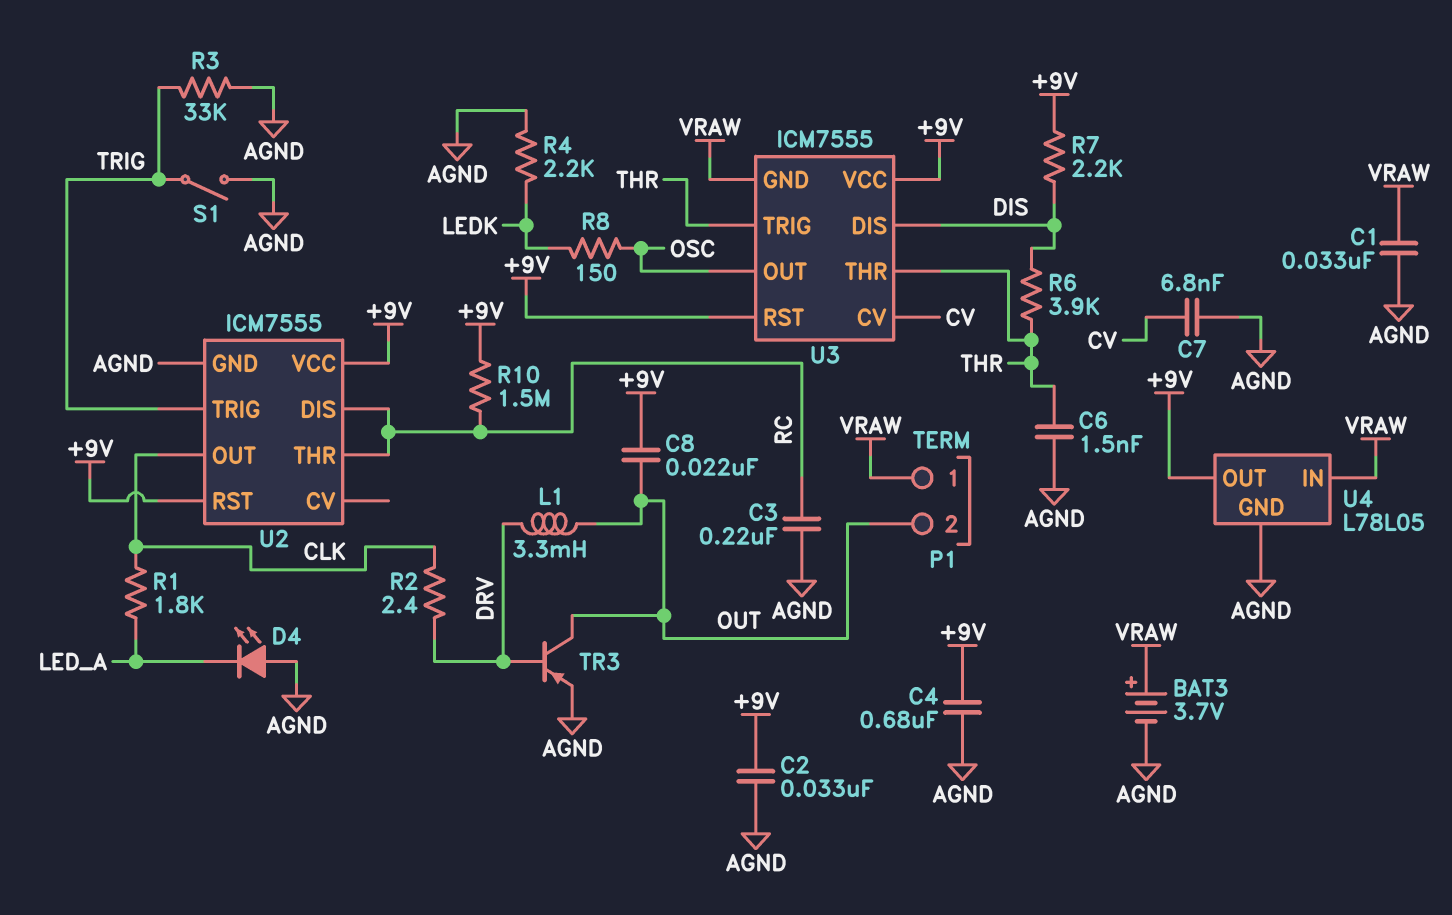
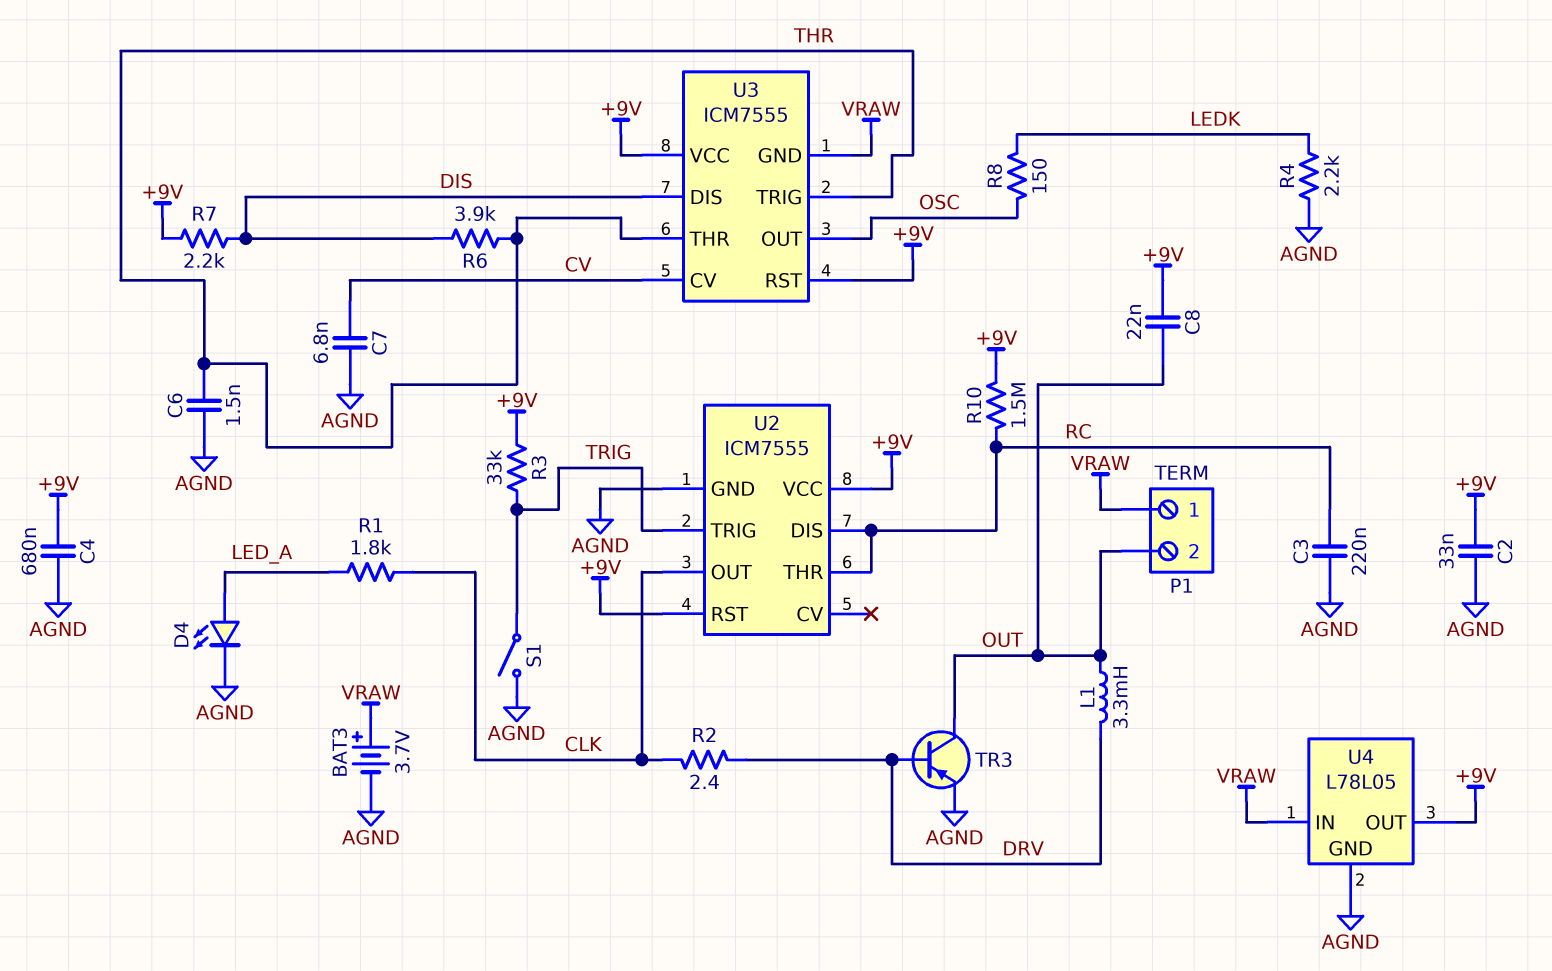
C1: 33nF (AGND, VRAW) -> none
D4: LED (A AGND, K LED_A) -> LED (A LED_A, K AGND)
R3: 33k (AGND, TRIG) -> 33k (+9V, TRIG)

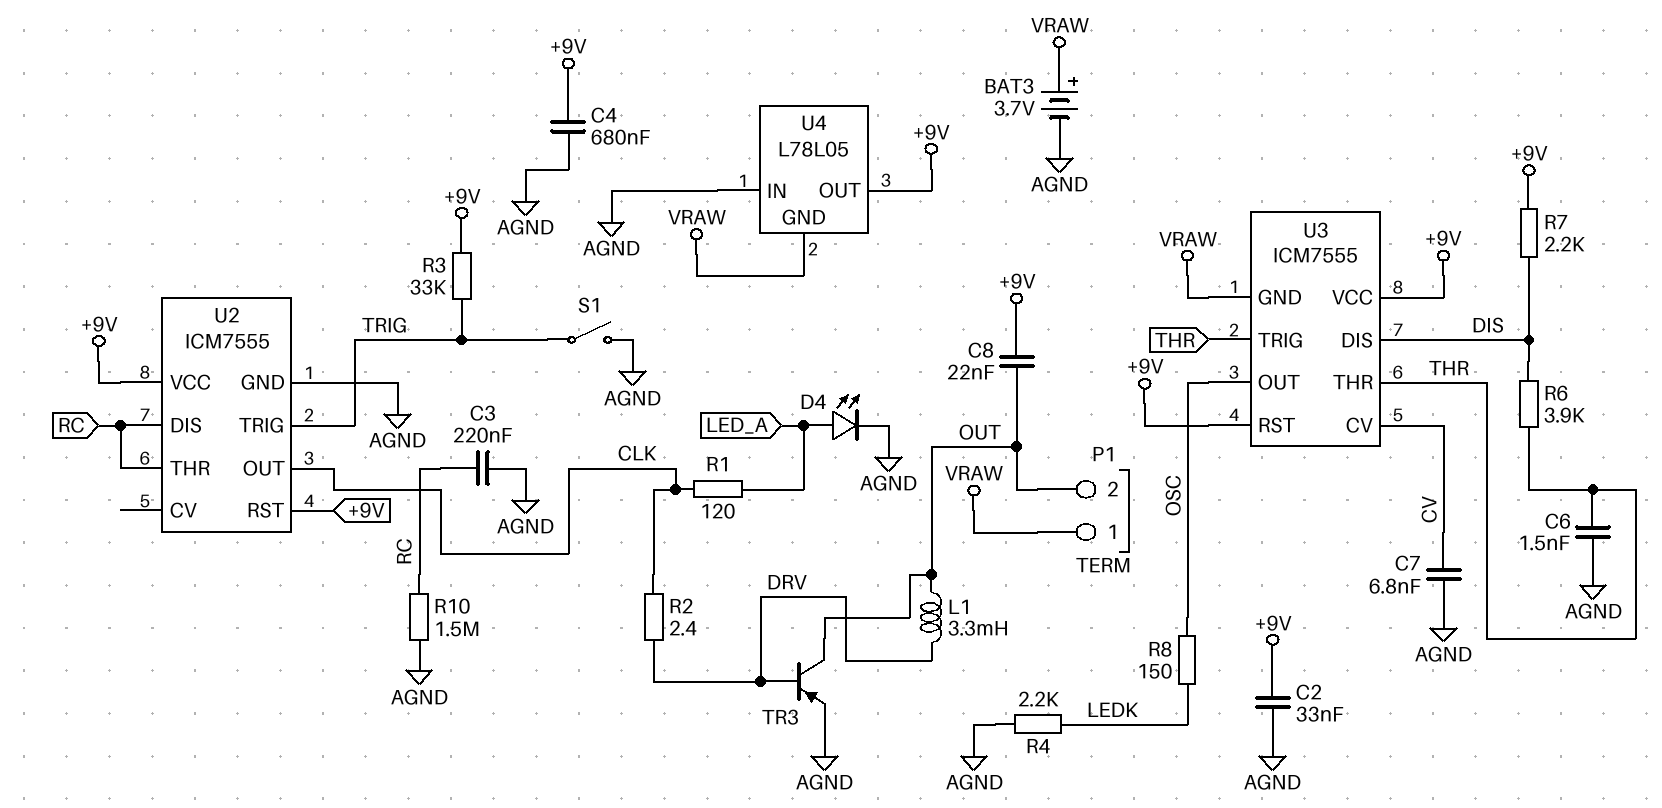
R1: 1.8k (CLK, LED_A) -> 120 (CLK, LED_A)
R10: 1.5M (+9V, RC) -> 1.5M (AGND, RC)
U4 pin GND: AGND -> VRAW
U4 pin IN: VRAW -> AGND

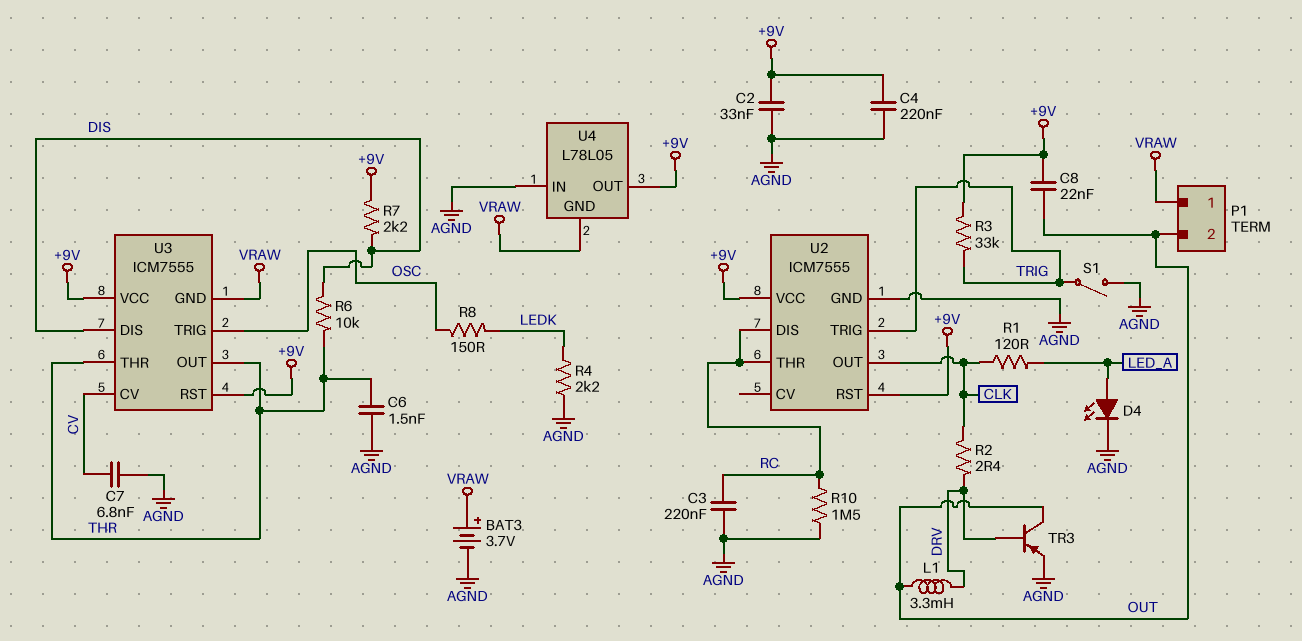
C4: 680nF (+9V, AGND) -> 220nF (+9V, AGND)
R6: 3.9k (DIS, THR) -> 10k (DIS, THR)
U3 pin OUT: OSC -> THR
U3 pin TRIG: THR -> OSC

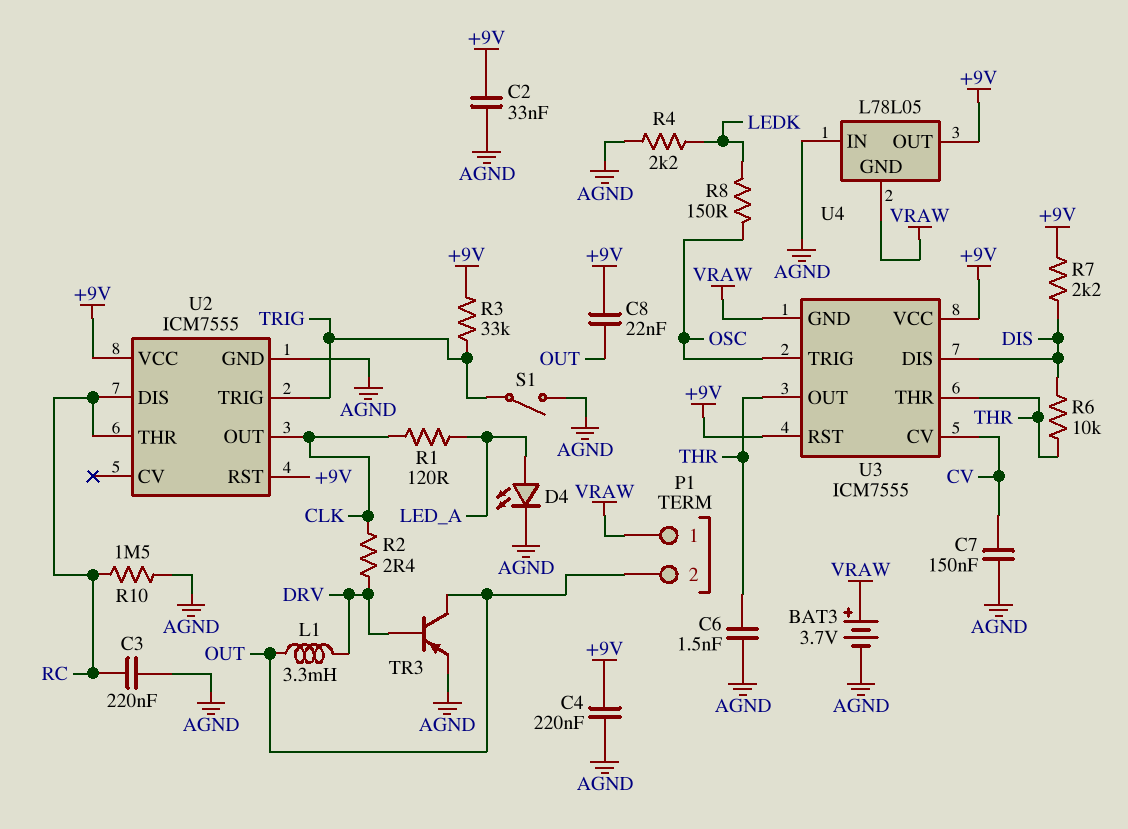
C7: 6.8nF (AGND, CV) -> 150nF (AGND, CV)

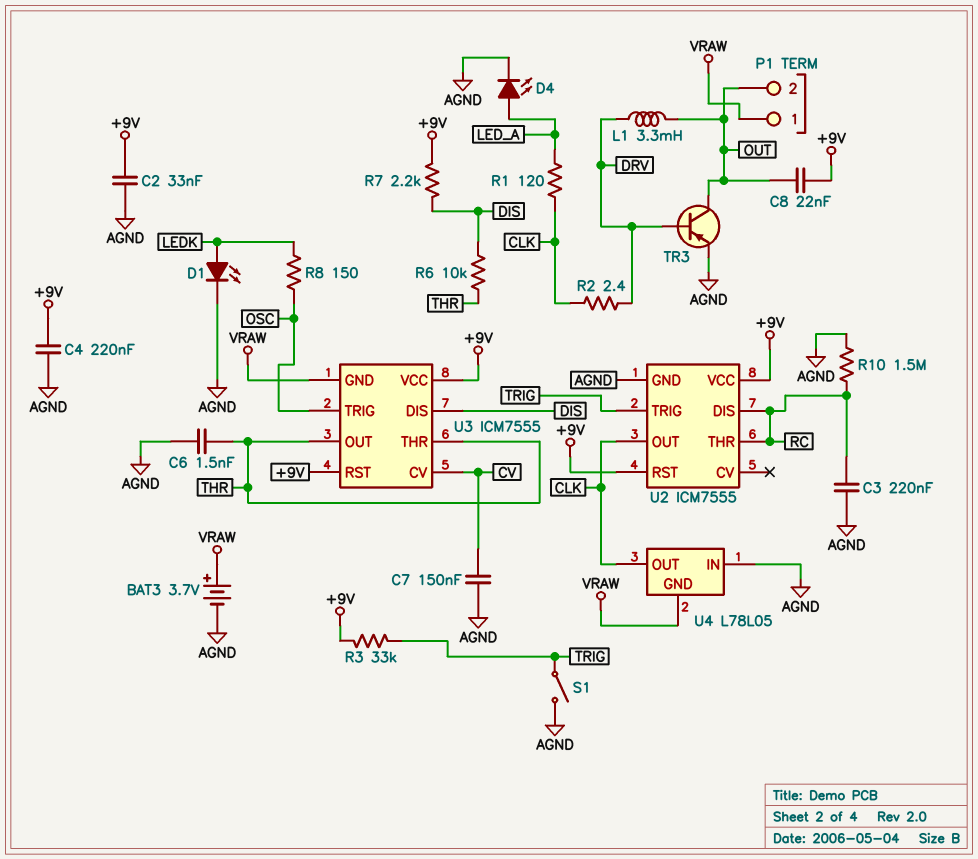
D1: none -> LED (A LEDK, K AGND)
R4: 2.2k (AGND, LEDK) -> none
U4 pin OUT: +9V -> CLK

